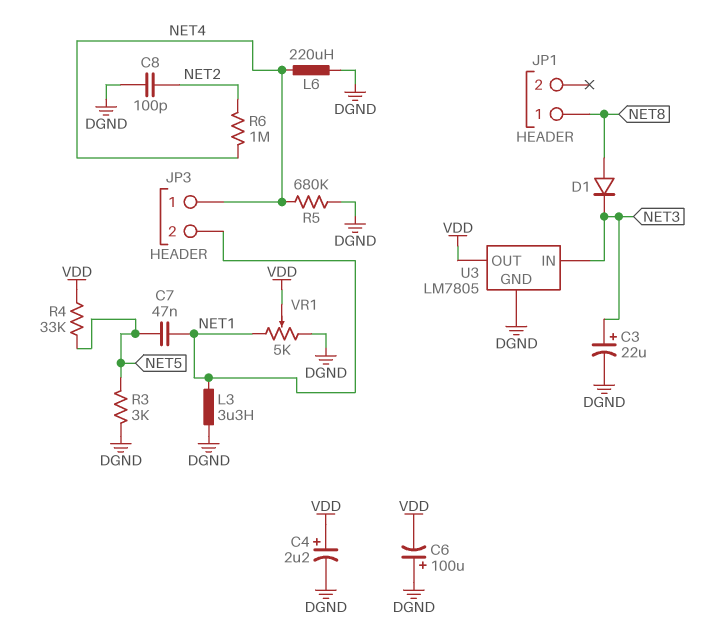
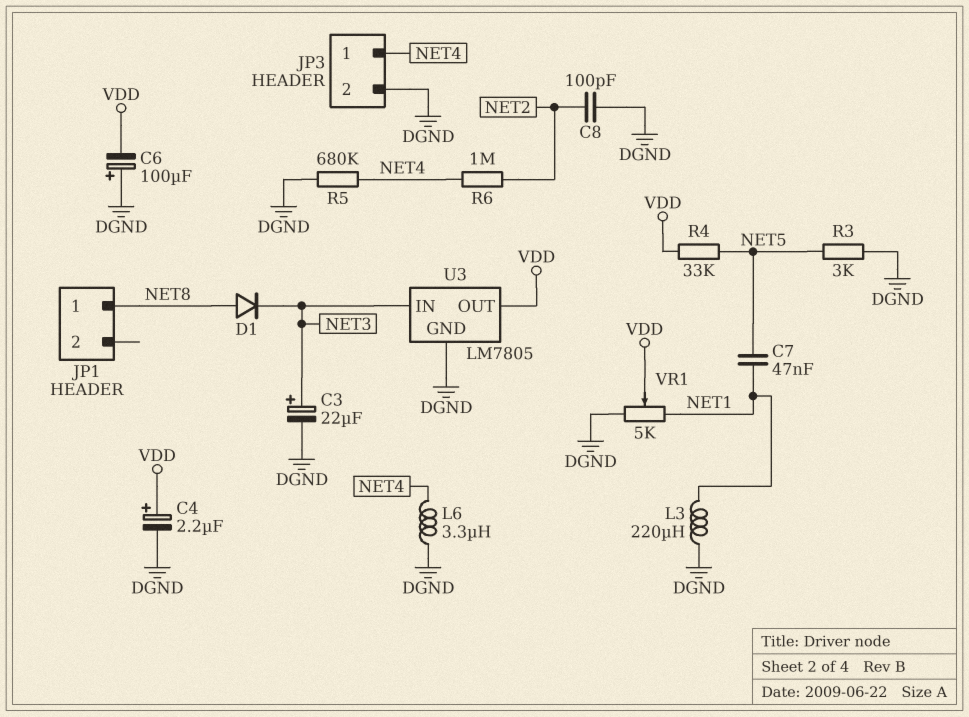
JP3 pin 2: NET1 -> DGND
L3: 3.3uH (DGND, NET1) -> 220uH (DGND, NET1)
L6: 220uH (DGND, NET4) -> 3.3uH (DGND, NET4)

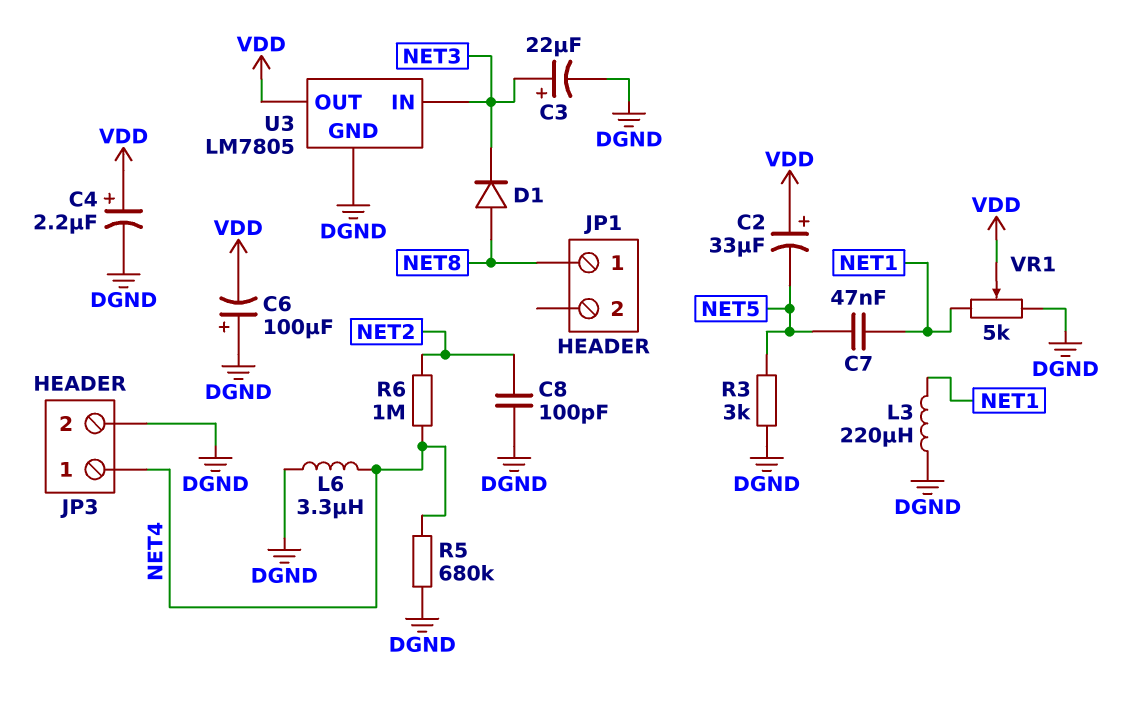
C2: none -> 33uF (plus VDD, minus NET5)
R4: 33k (NET5, VDD) -> none

